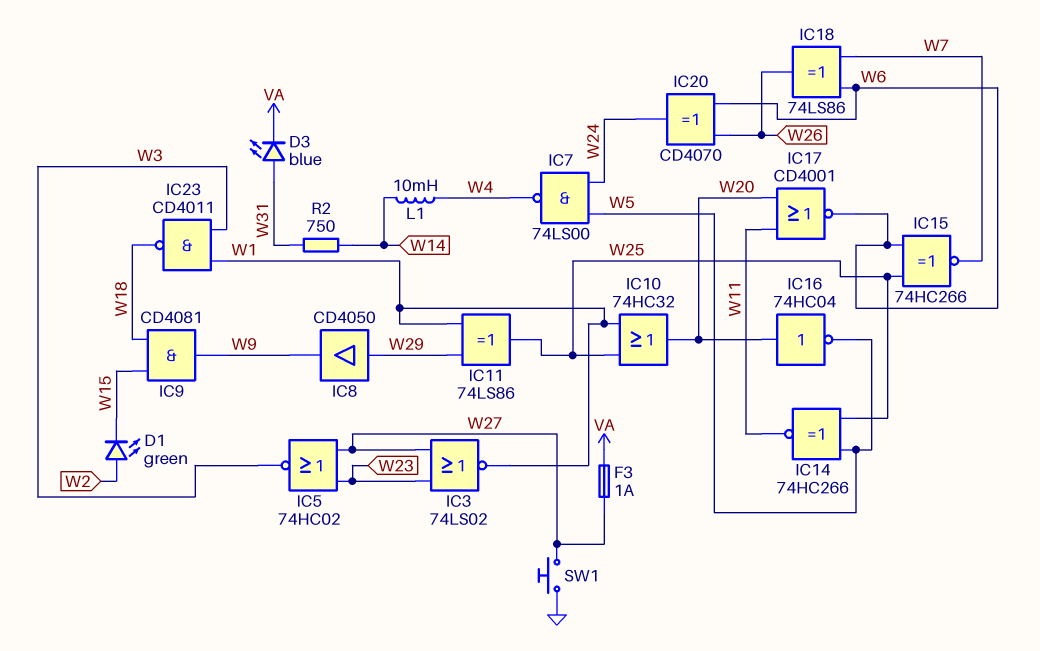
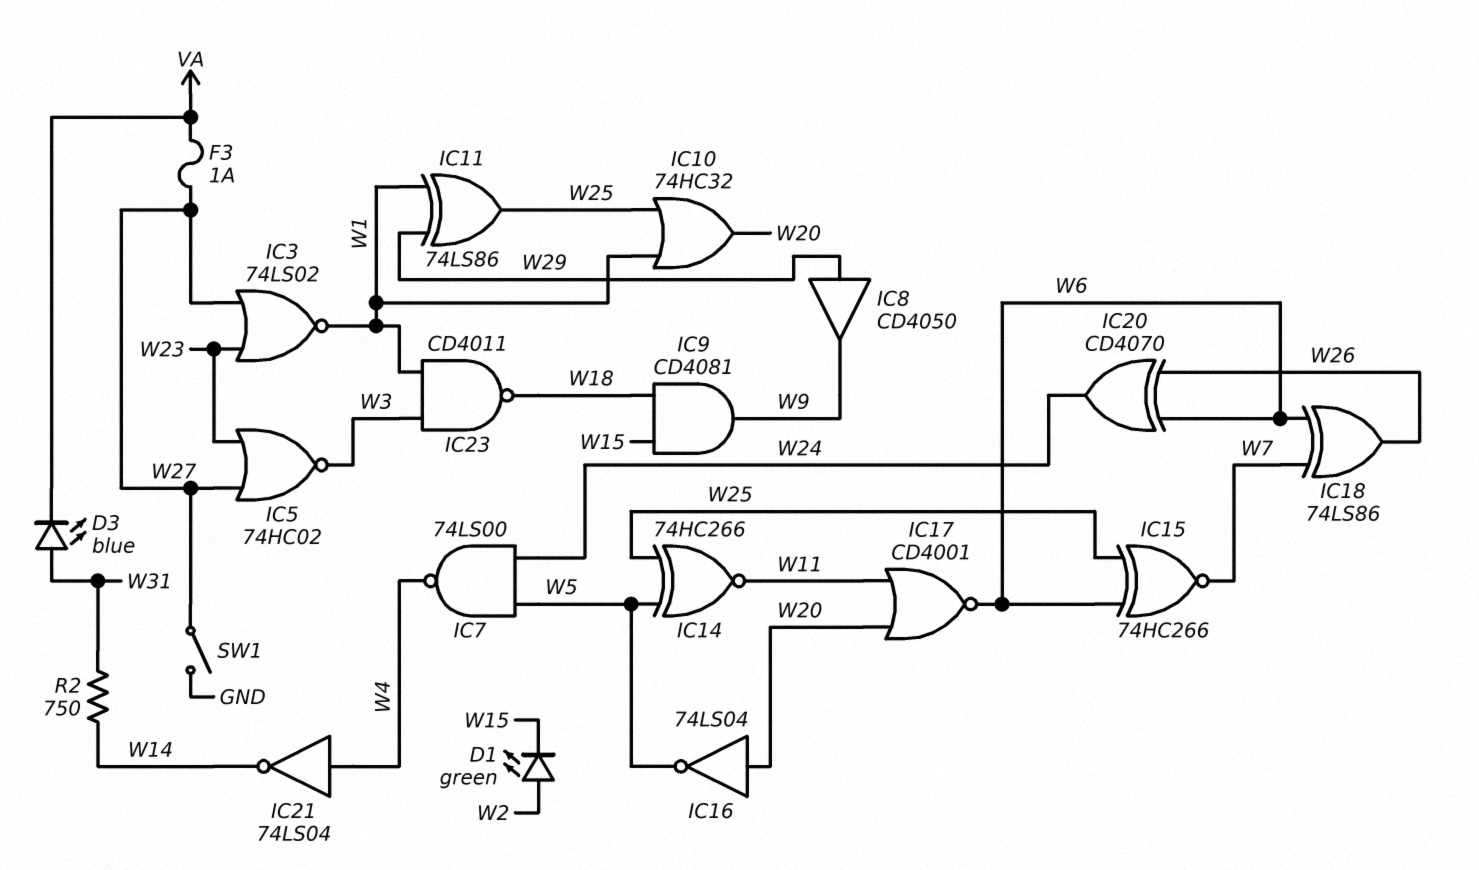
IC16: NOT 74HC04 (in W20, out W5) -> NOT 74LS04 (in W20, out W5)
IC21: none -> NOT 74LS04 (in W4, out W14)
L1: 10mH (W4, W14) -> none
SW1: button (GND, W27) -> switch (GND, W27)

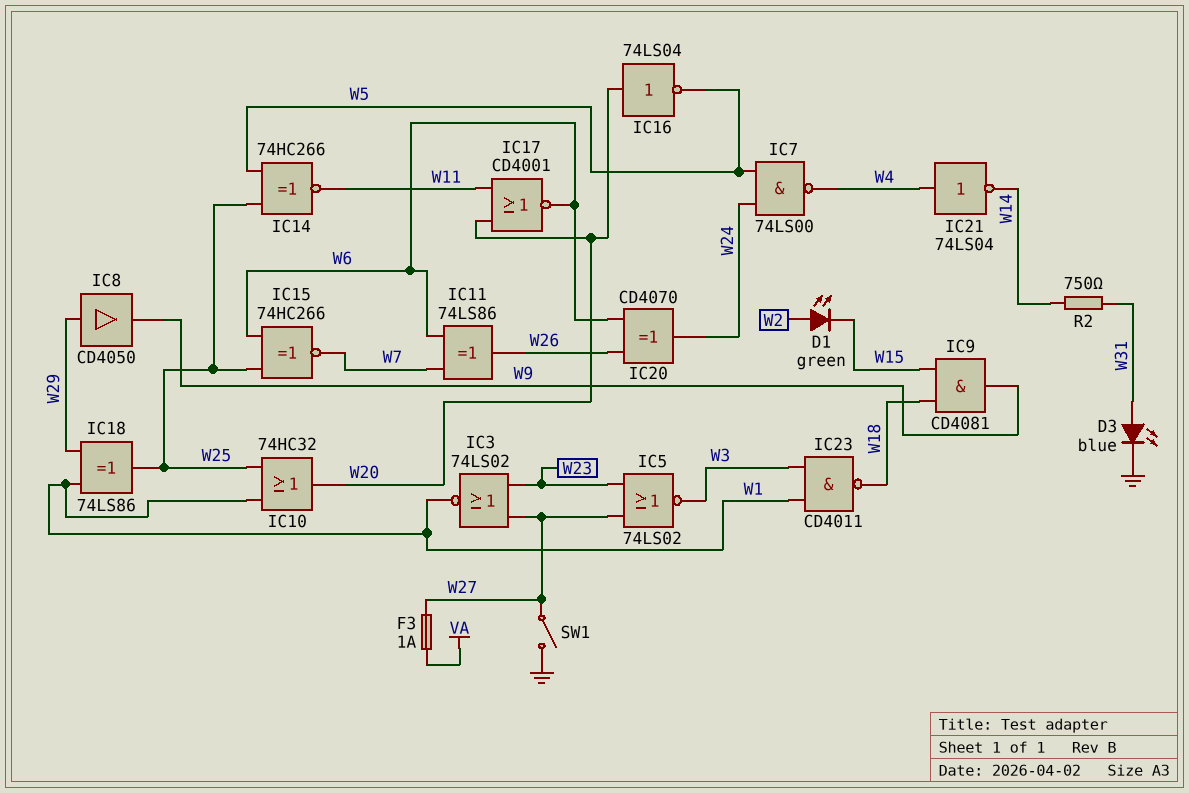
D3: LED blue (A W31, K VA) -> LED blue (A W31, K GND)
IC5: NOR 74HC02 (in W23, in W27, out W3) -> NOR 74LS02 (in W23, in W27, out W3)
IC11: XOR 74LS86 (in W1, in W29, out W25) -> XOR 74LS86 (in W6, in W7, out W26)
IC18: XOR 74LS86 (in W6, in W7, out W26) -> XOR 74LS86 (in W1, in W29, out W25)

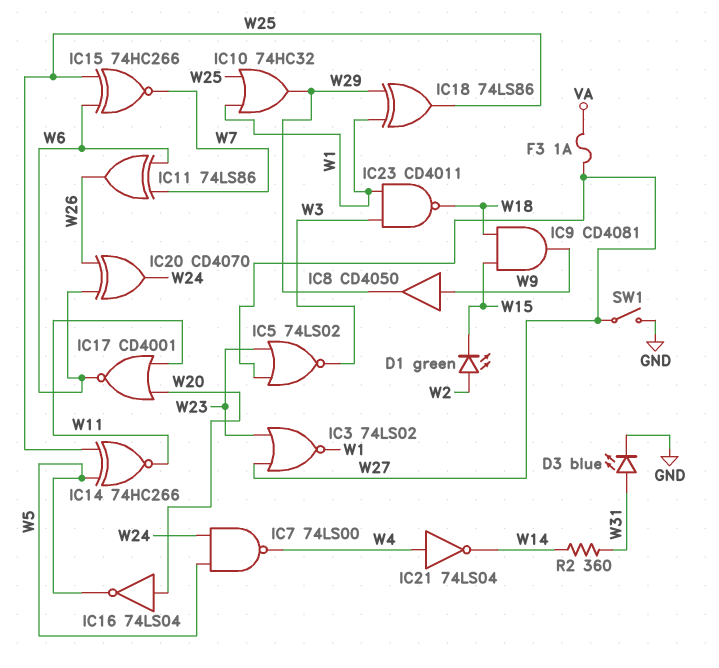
IC8: buffer CD4050 (in W29, out W9) -> buffer CD4050 (in W9, out W29)
IC10: OR 74HC32 (in W1, in W25, out W20) -> OR 74HC32 (in W1, in W25, out W29)
R2: 750 (W14, W31) -> 360 (W14, W31)

